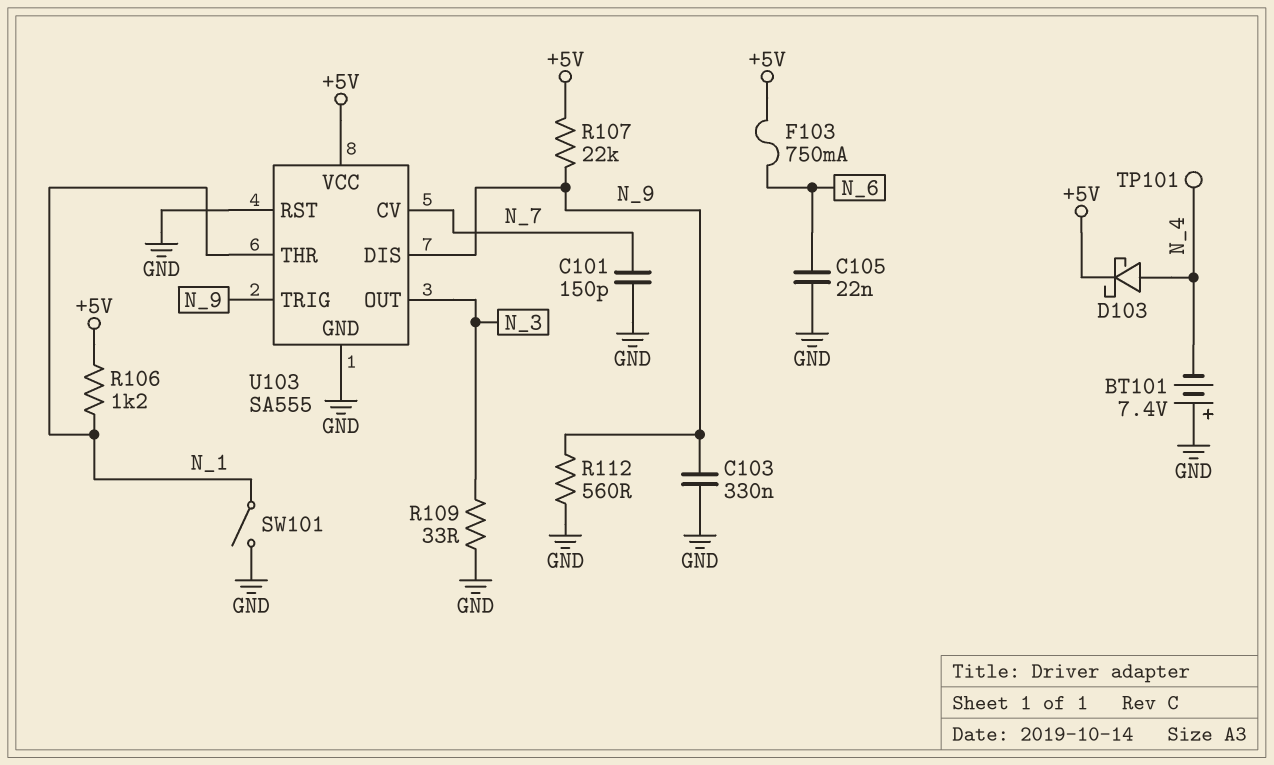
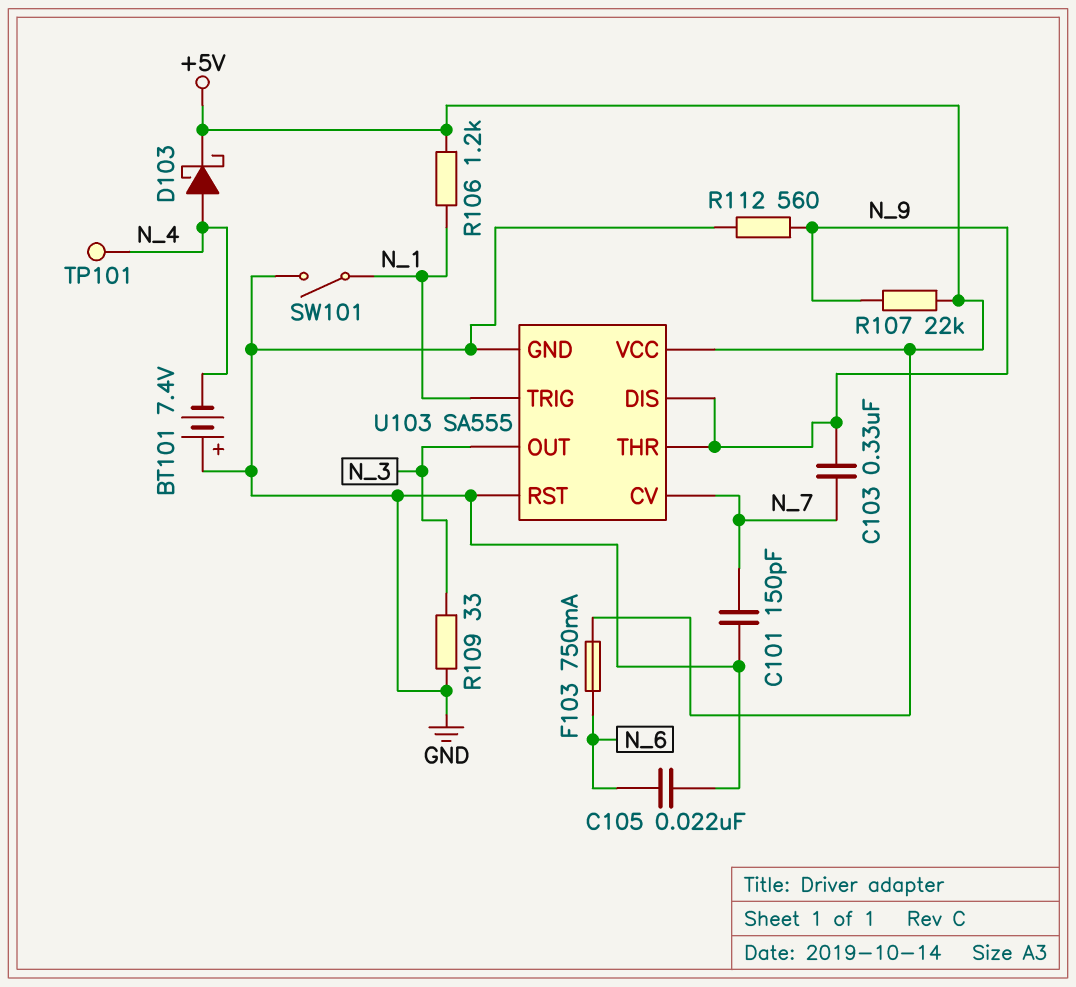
C103: 330nF (GND, N_9) -> 330nF (N_7, N_9)
U103 pin THR: N_1 -> N_9
U103 pin TRIG: N_9 -> N_1

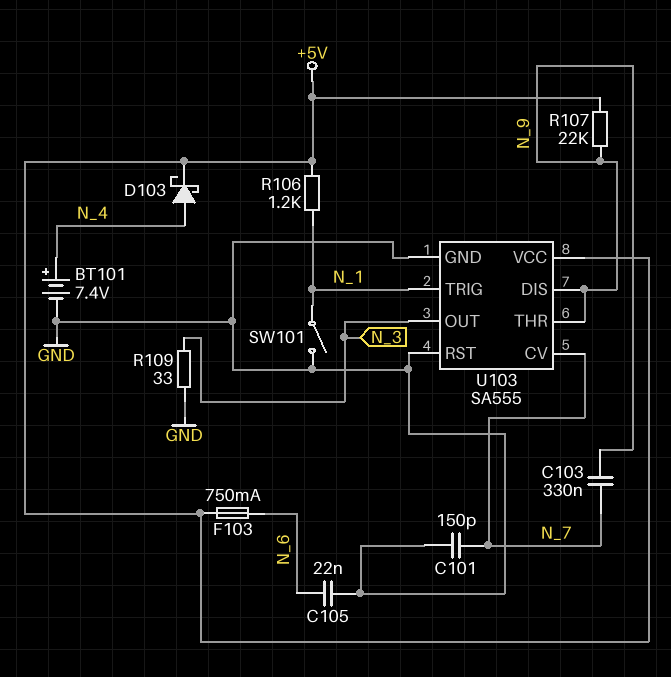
BT101: 7.4V (plus GND, minus N_4) -> 7.4V (plus N_4, minus GND)
R112: 560 (GND, N_9) -> none
TP101: test point (N_4) -> none

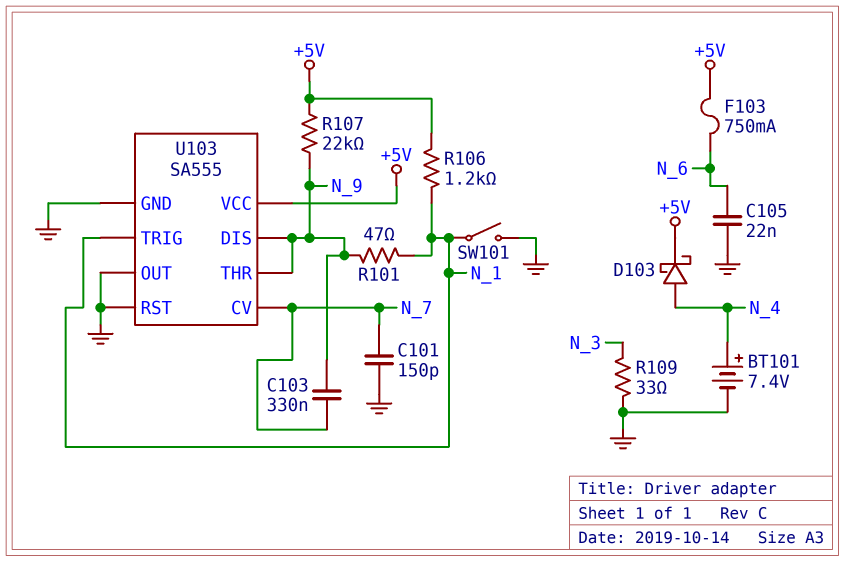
R101: none -> 47 (N_1, N_9)
U103 pin OUT: N_3 -> GND

